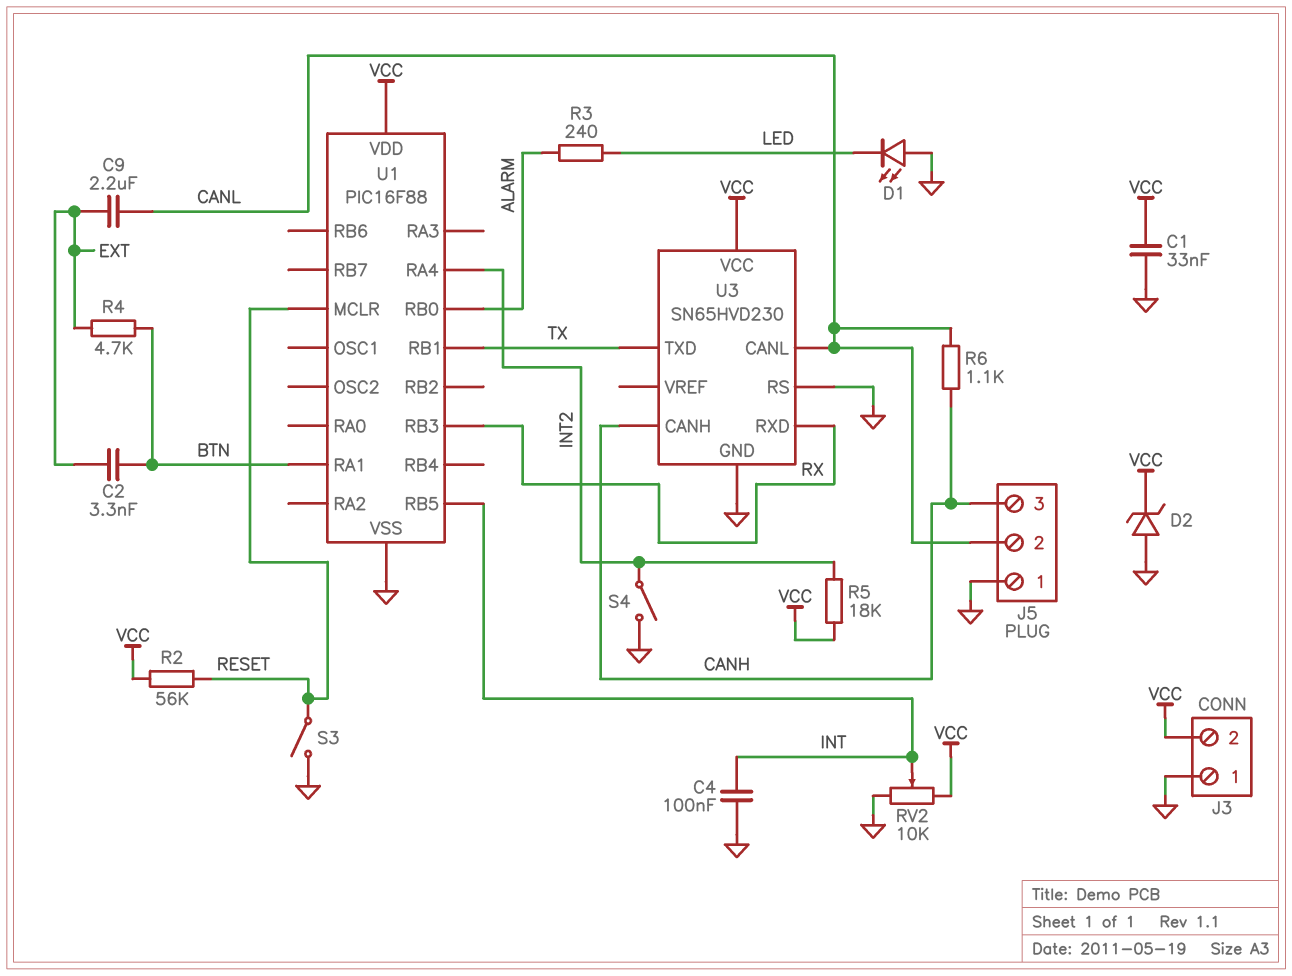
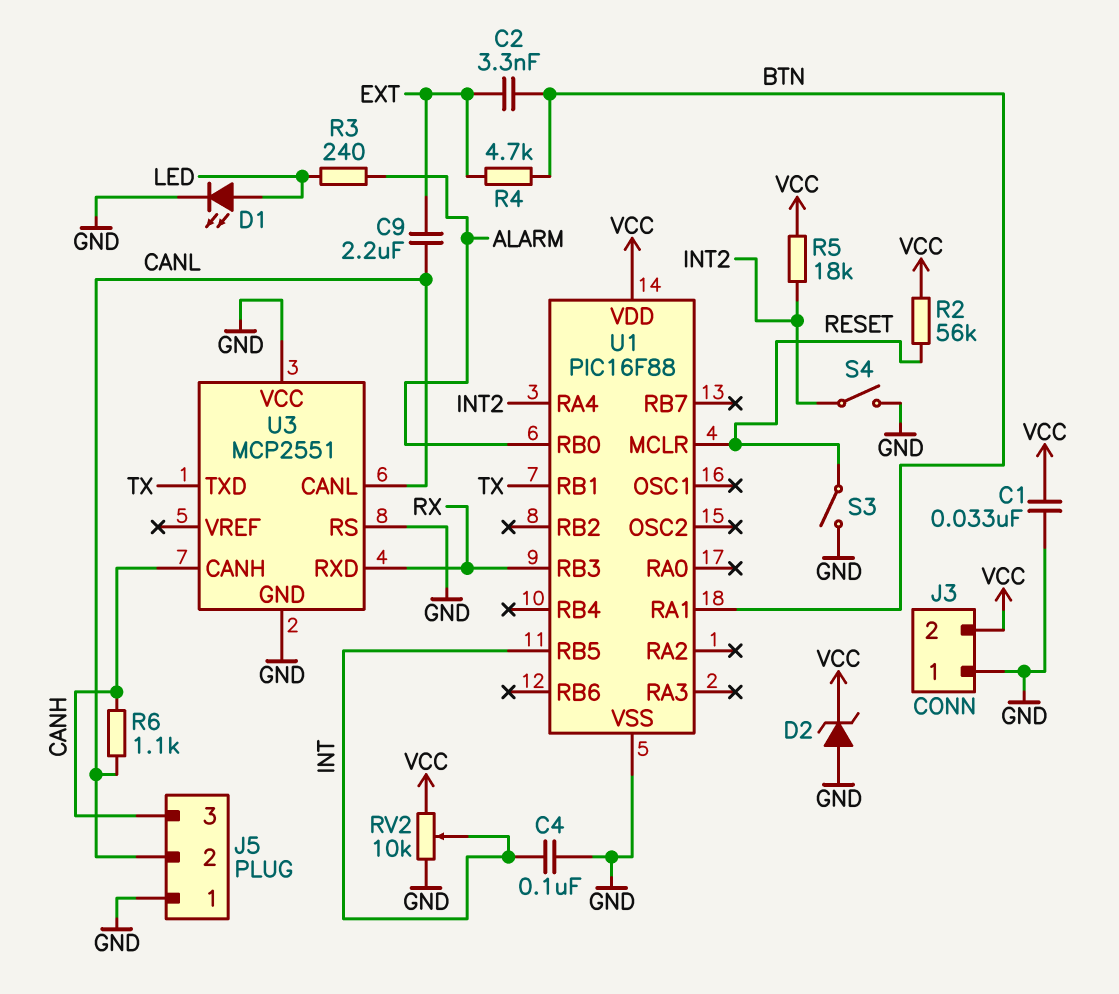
D1: LED (A GND, K LED) -> LED (A LED, K GND)
U3: SN65HVD230 -> MCP2551
U3 pin VCC: VCC -> GND

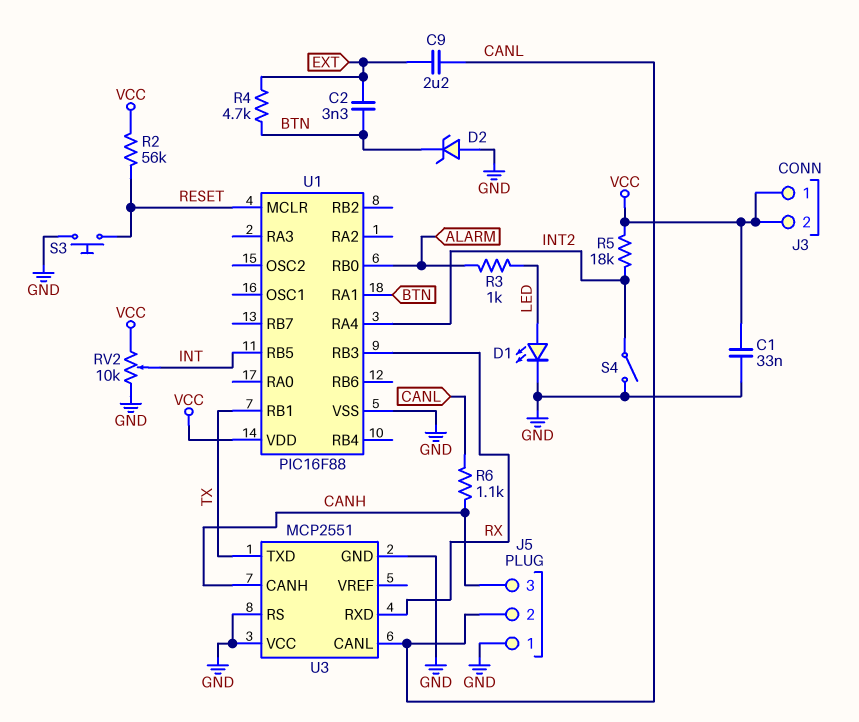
C4: 100nF (GND, INT) -> none
D2: zener (A GND, K VCC) -> zener (A GND, K BTN)
J3 pin 1: GND -> VCC
R3: 240 (ALARM, LED) -> 1k (ALARM, LED)
S3: switch (GND, RESET) -> button (GND, RESET)

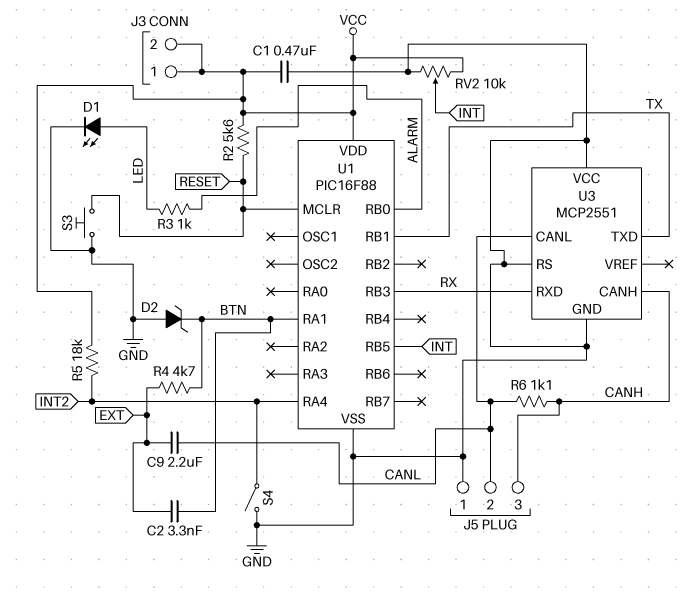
C1: 33nF (GND, VCC) -> 470nF (GND, VCC)
R2: 56k (RESET, VCC) -> 5.6k (RESET, VCC)

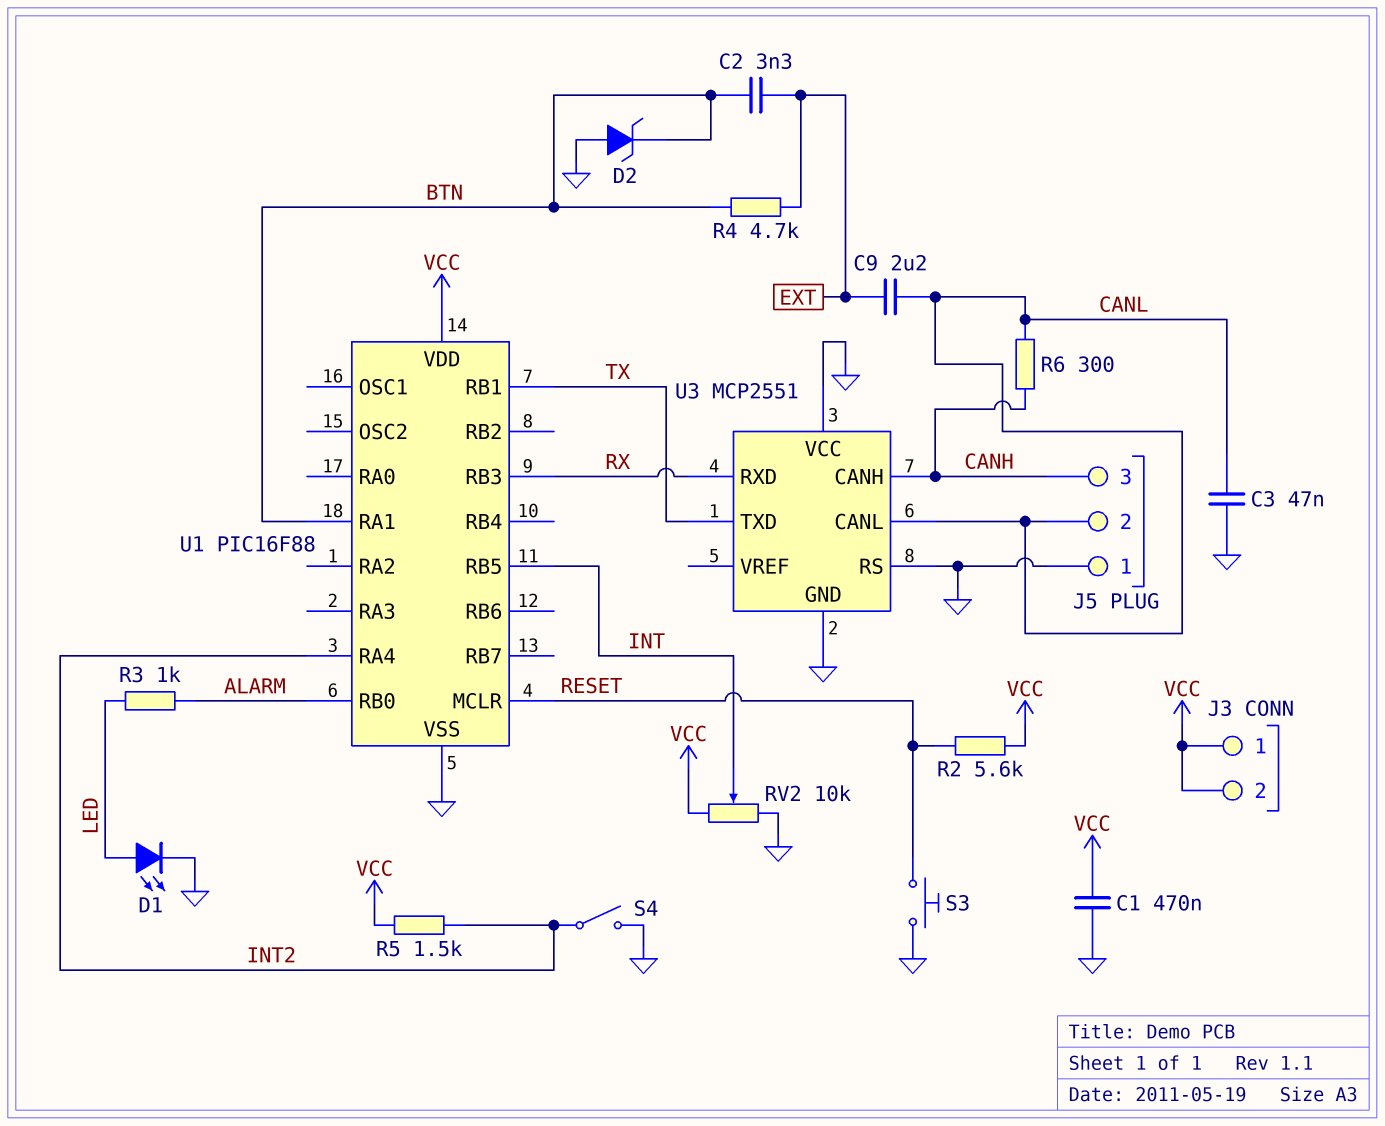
C3: none -> 47nF (CANL, GND)
R5: 18k (INT2, VCC) -> 1.5k (INT2, VCC)
R6: 1.1k (CANH, CANL) -> 300 (CANH, CANL)

